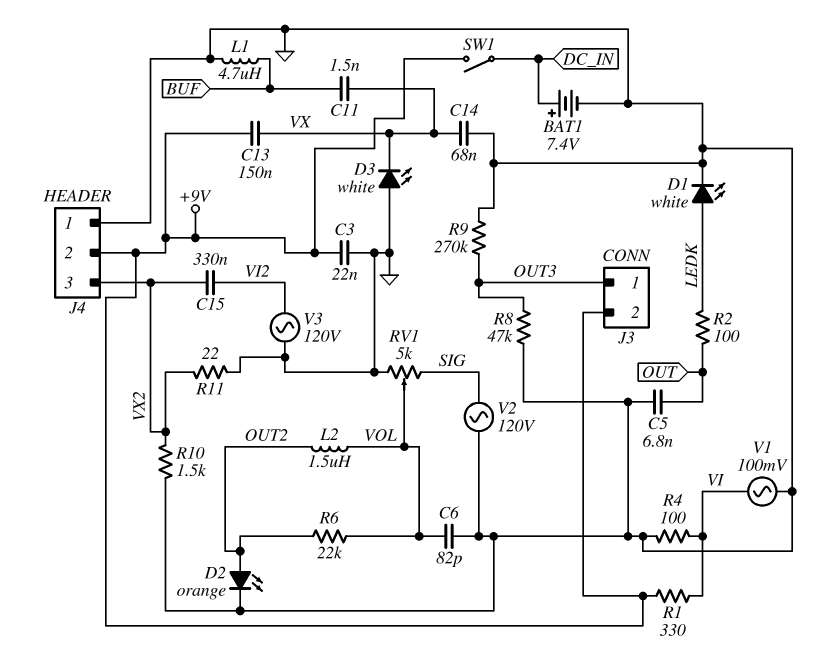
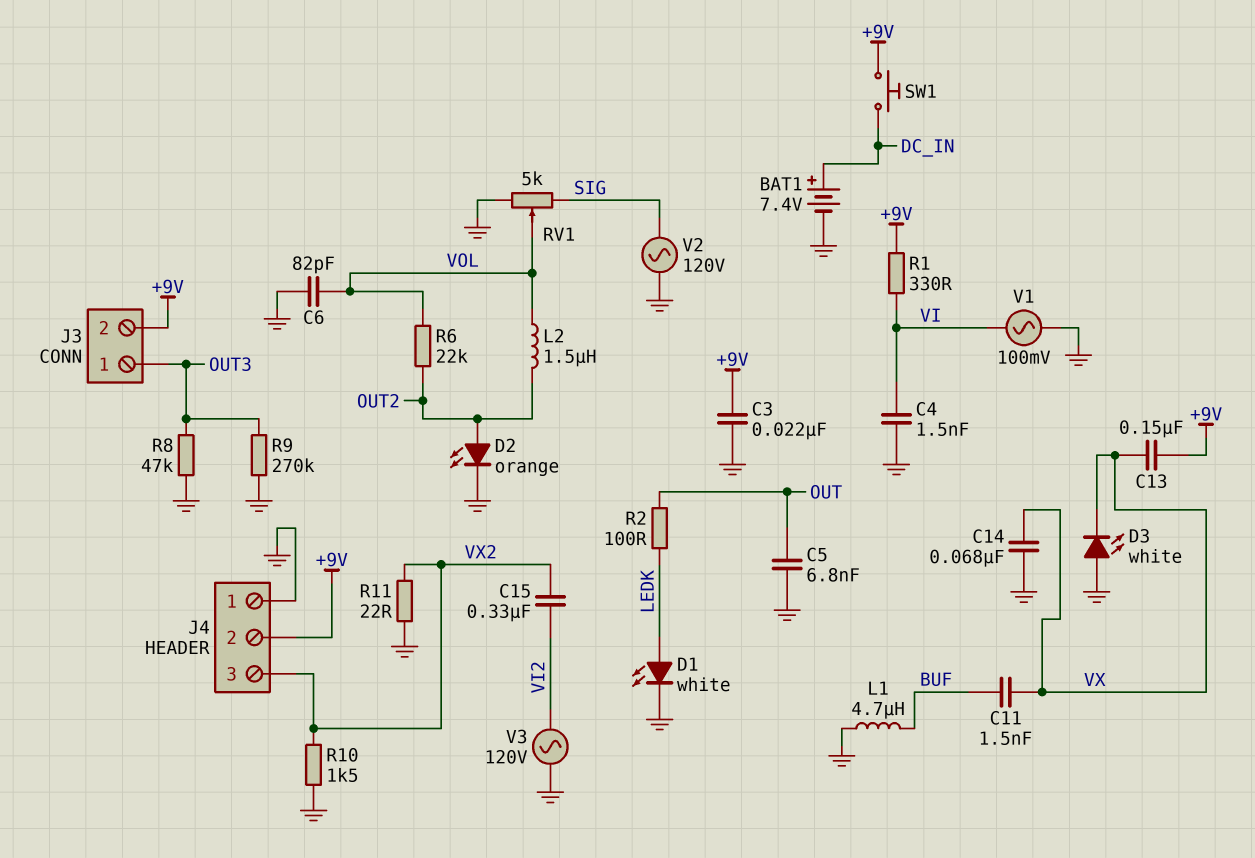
C4: none -> 1.5nF (GND, VI)
R4: 100 (GND, VI) -> none
SW1: switch (+9V, DC_IN) -> button (+9V, DC_IN)

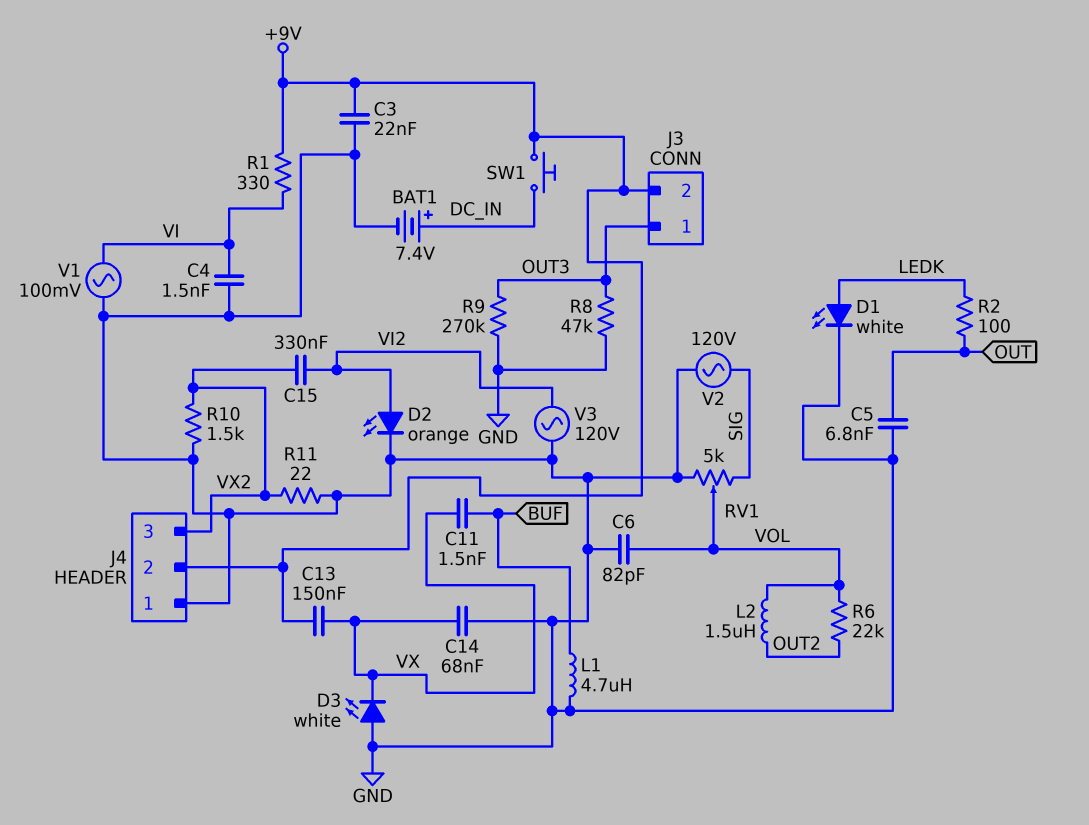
D2: LED orange (A OUT2, K GND) -> LED orange (A VI2, K GND)

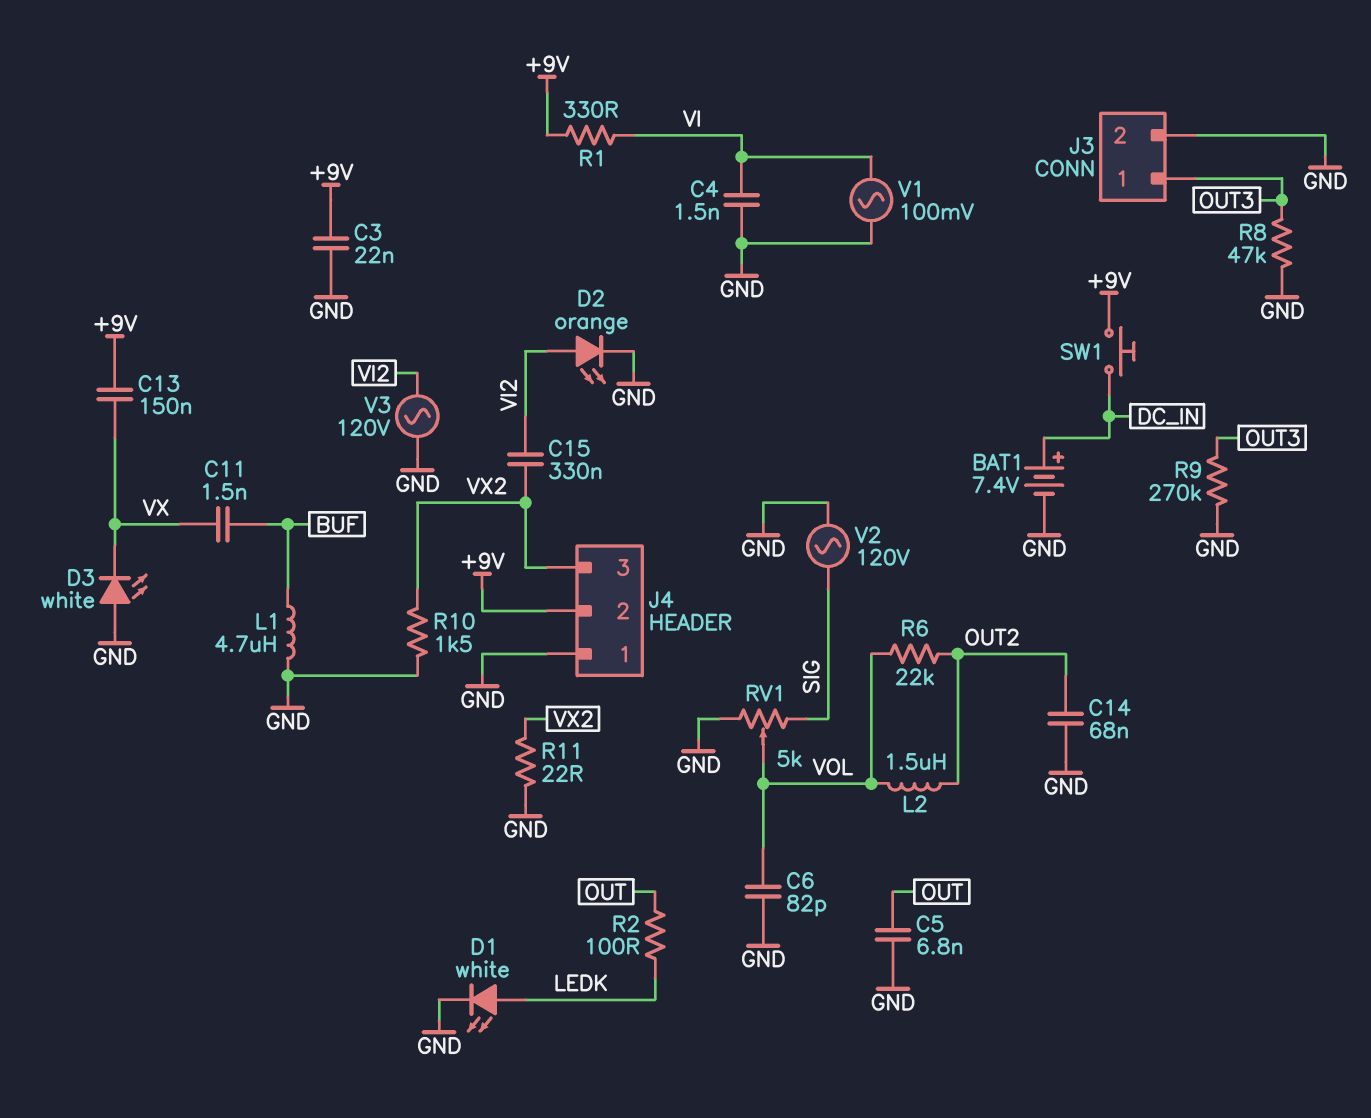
C14: 68nF (GND, VX) -> 68nF (GND, OUT2)
J3 pin 2: +9V -> GND

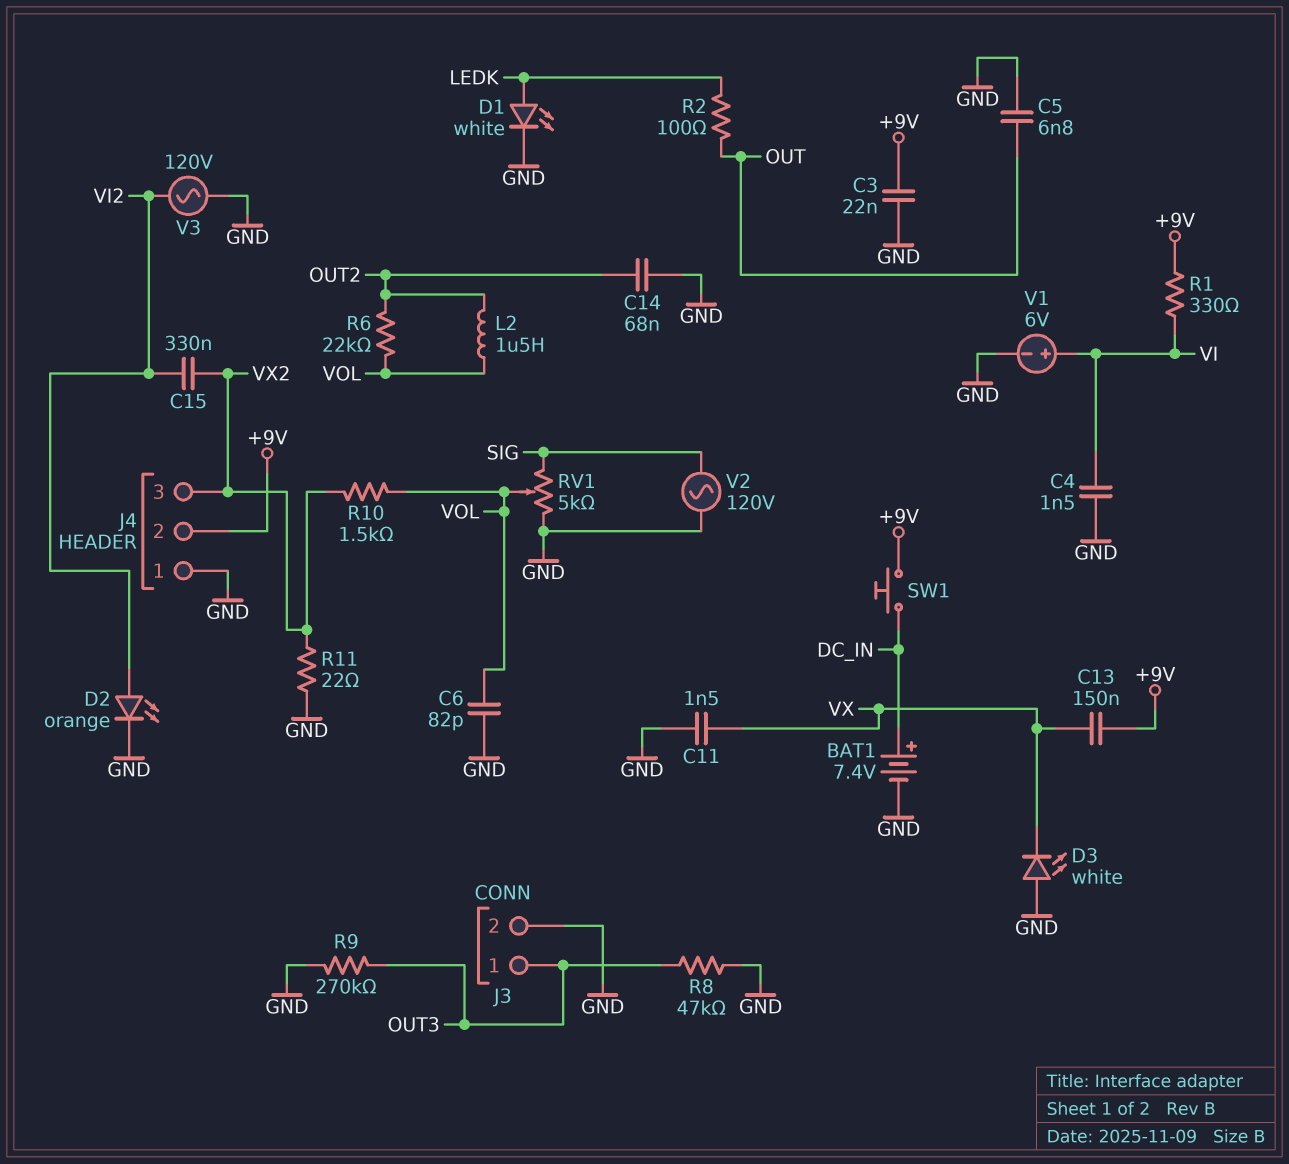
C11: 1.5nF (BUF, VX) -> 1.5nF (GND, VX)
L1: 4.7uH (BUF, GND) -> none
R10: 1.5k (GND, VX2) -> 1.5k (VOL, VX2)
V1: AC 100mV (GND, VI) -> 6V (plus VI, minus GND)

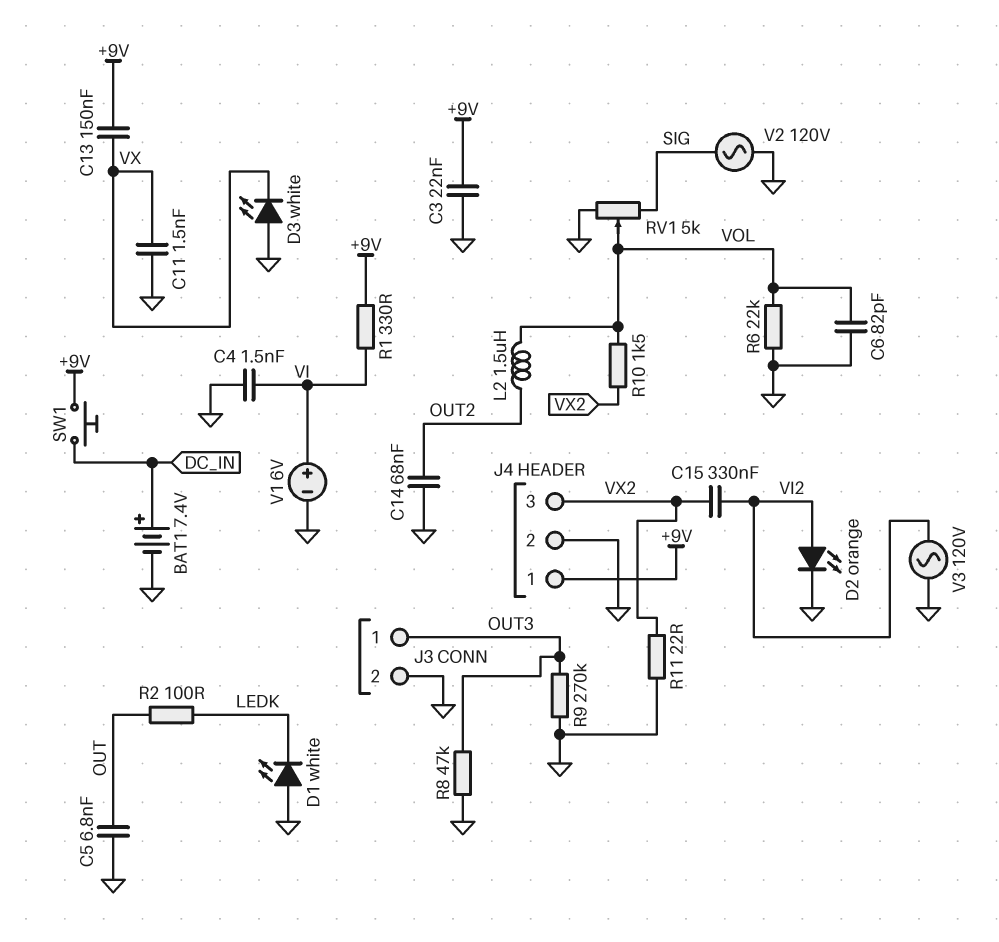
D1: LED white (A LEDK, K GND) -> LED white (A GND, K LEDK)
J4 pin 1: GND -> +9V
J4 pin 2: +9V -> GND
R6: 22k (OUT2, VOL) -> 22k (GND, VOL)

